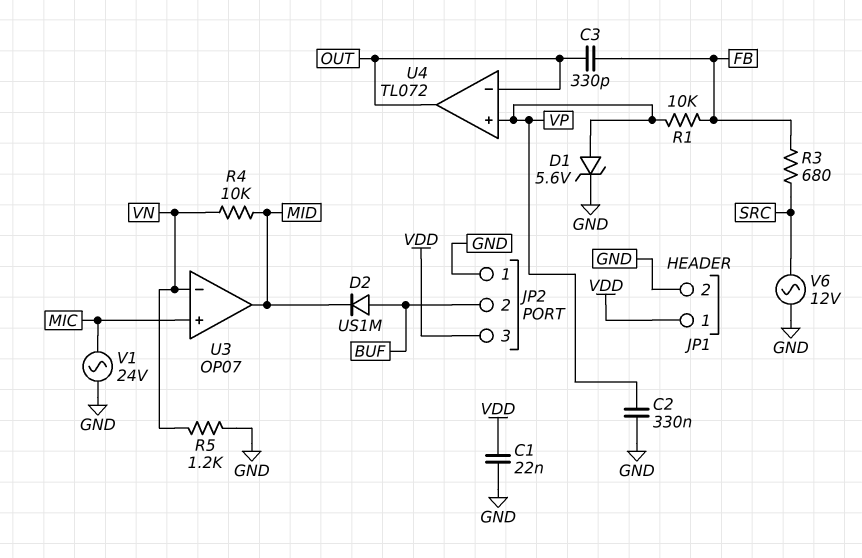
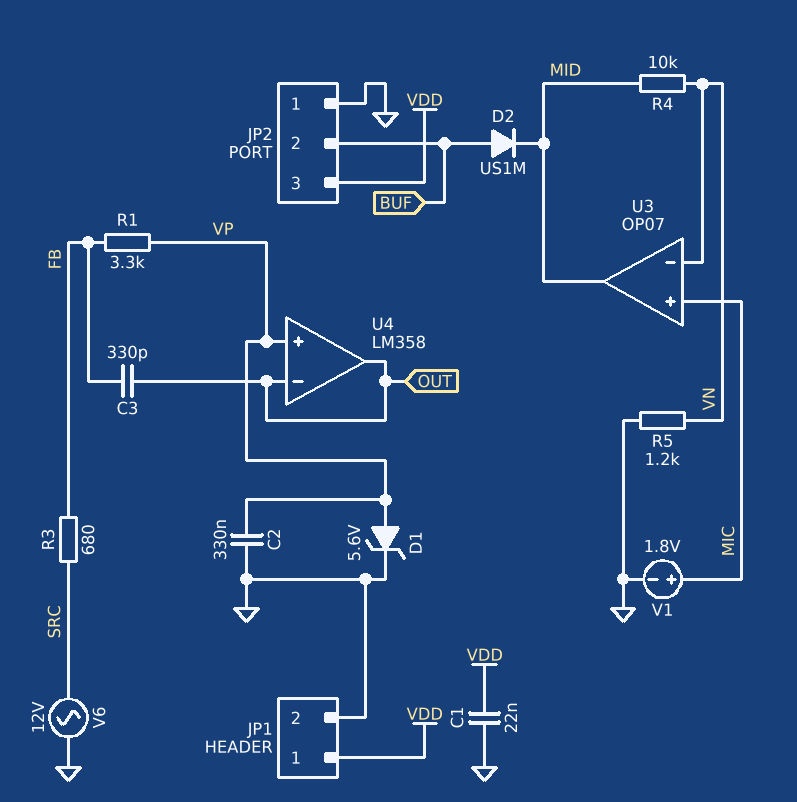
R1: 10k (FB, VP) -> 3.3k (FB, VP)
U4: TL072 -> LM358
V1: AC 24V (GND, MIC) -> 1.8V (plus MIC, minus GND)

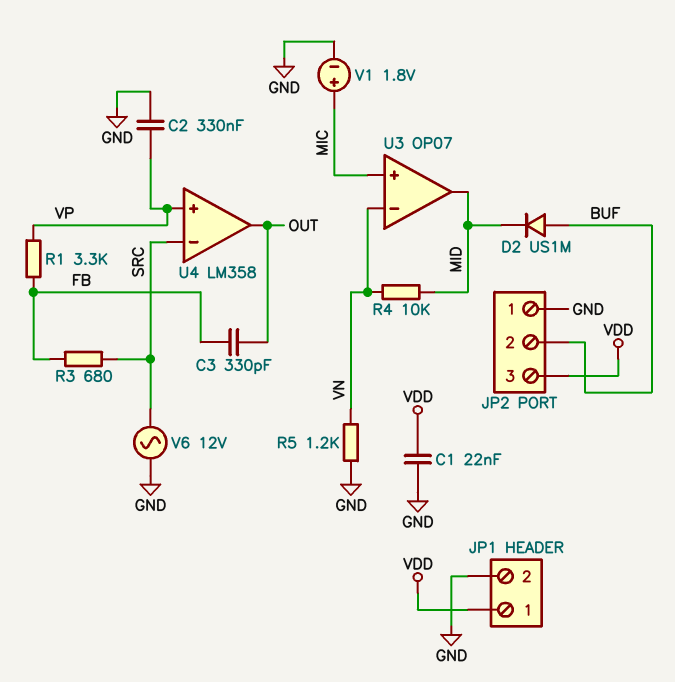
D1: zener 5.6V (A VP, K GND) -> none
U4 pin in-: OUT -> SRC

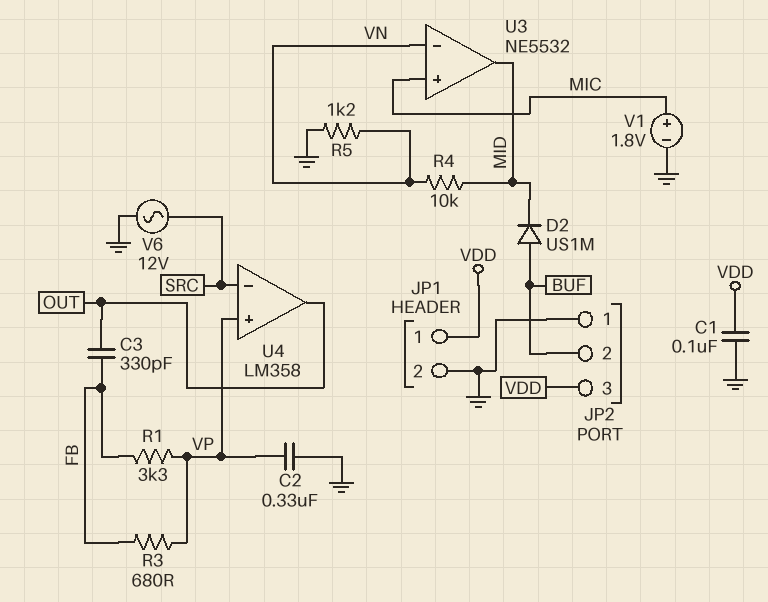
C1: 22nF (GND, VDD) -> 100nF (GND, VDD)
R3: 680 (FB, SRC) -> 680 (FB, VP)
U3: OP07 -> NE5532

